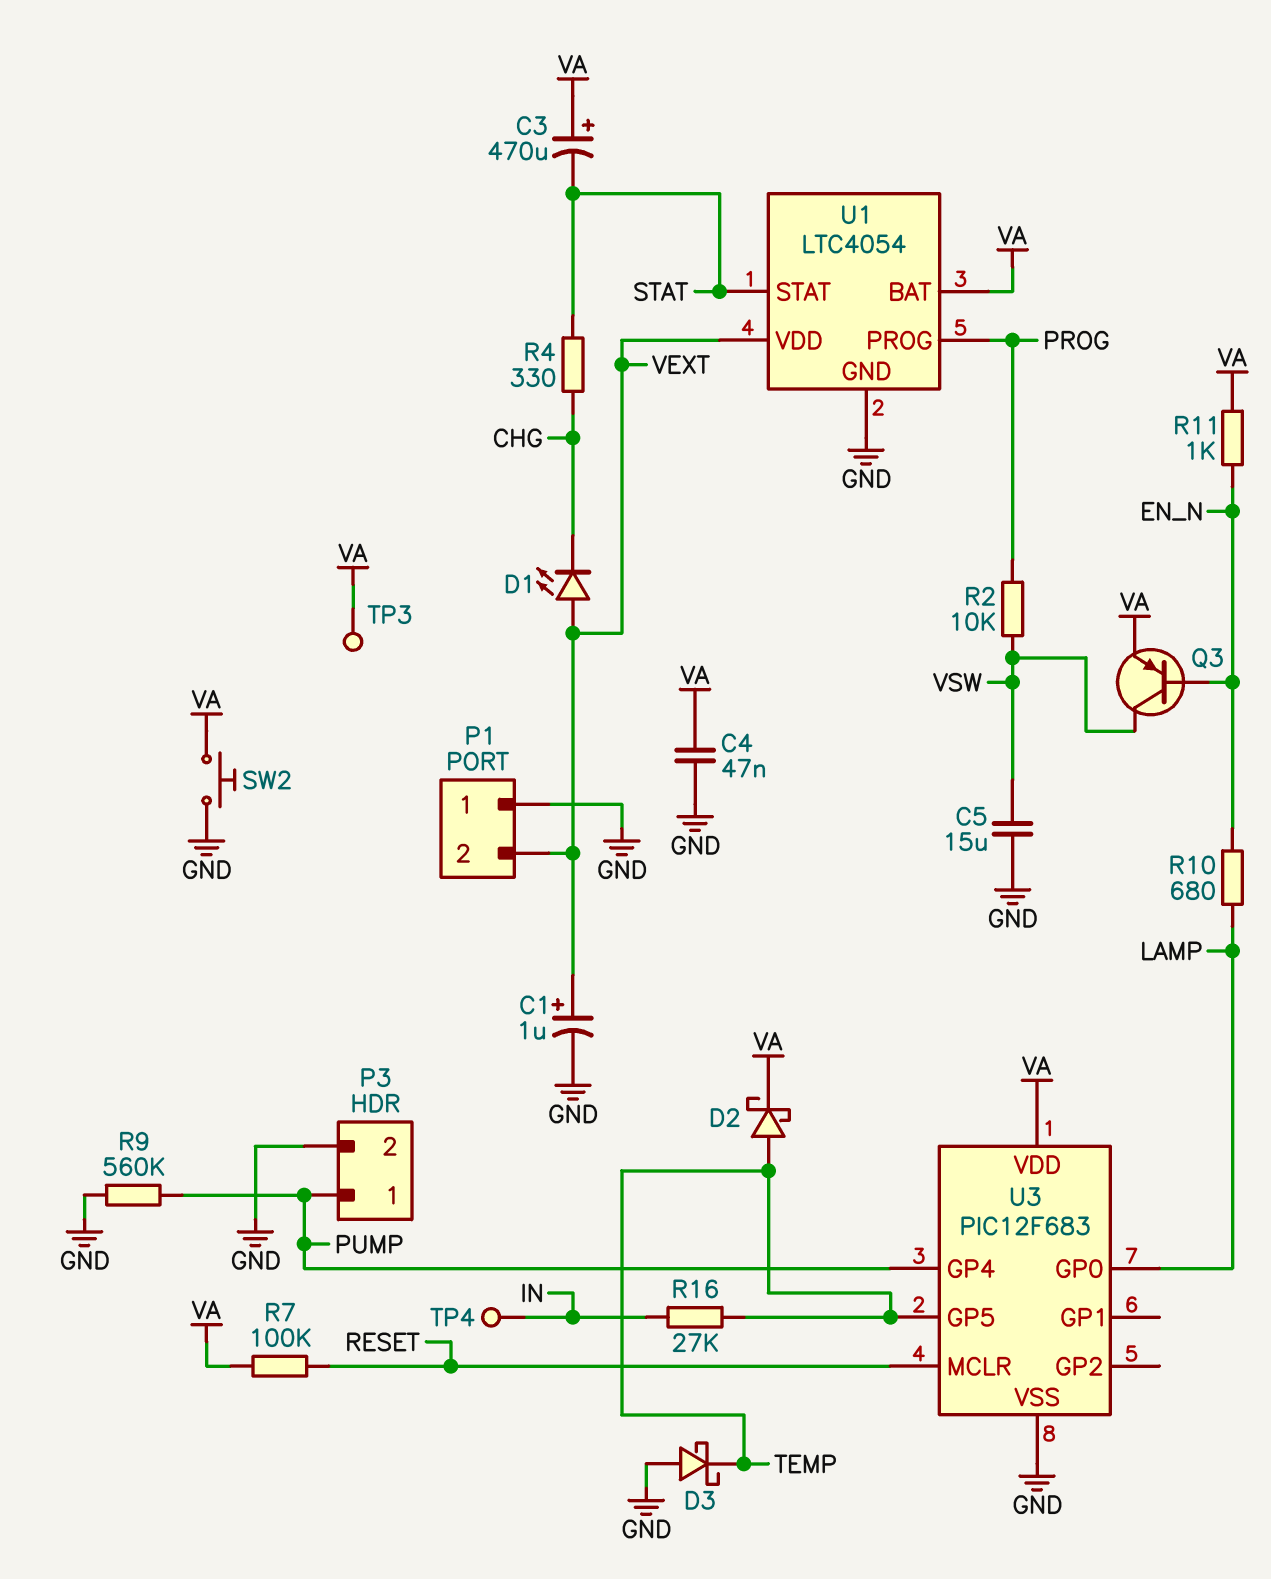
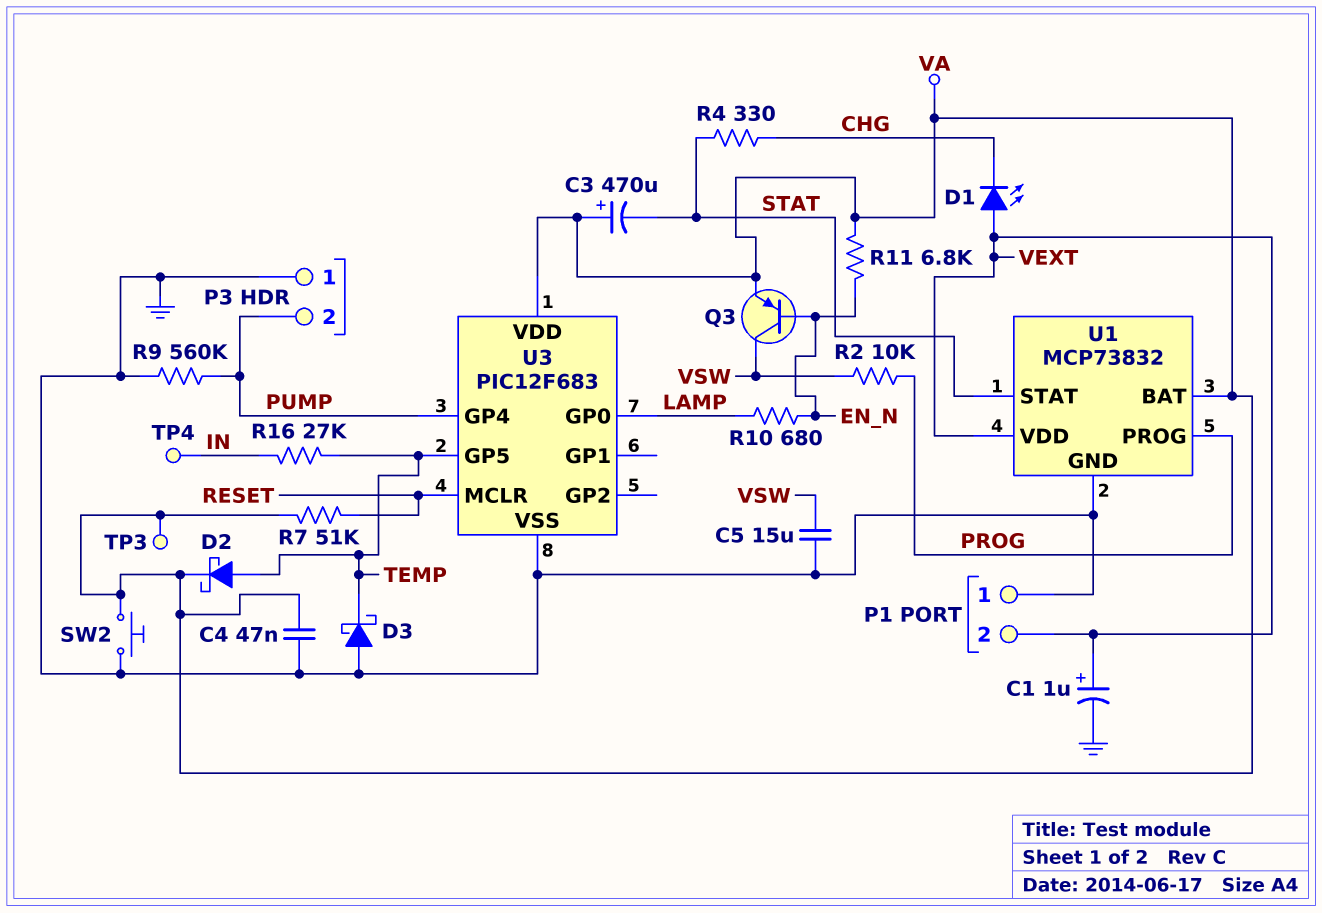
P3 pin 1: PUMP -> GND
P3 pin 2: GND -> PUMP
R7: 100k (RESET, VA) -> 51k (RESET, VA)
R11: 1k (EN_N, VA) -> 6.8k (EN_N, VA)
U1: LTC4054 -> MCP73832

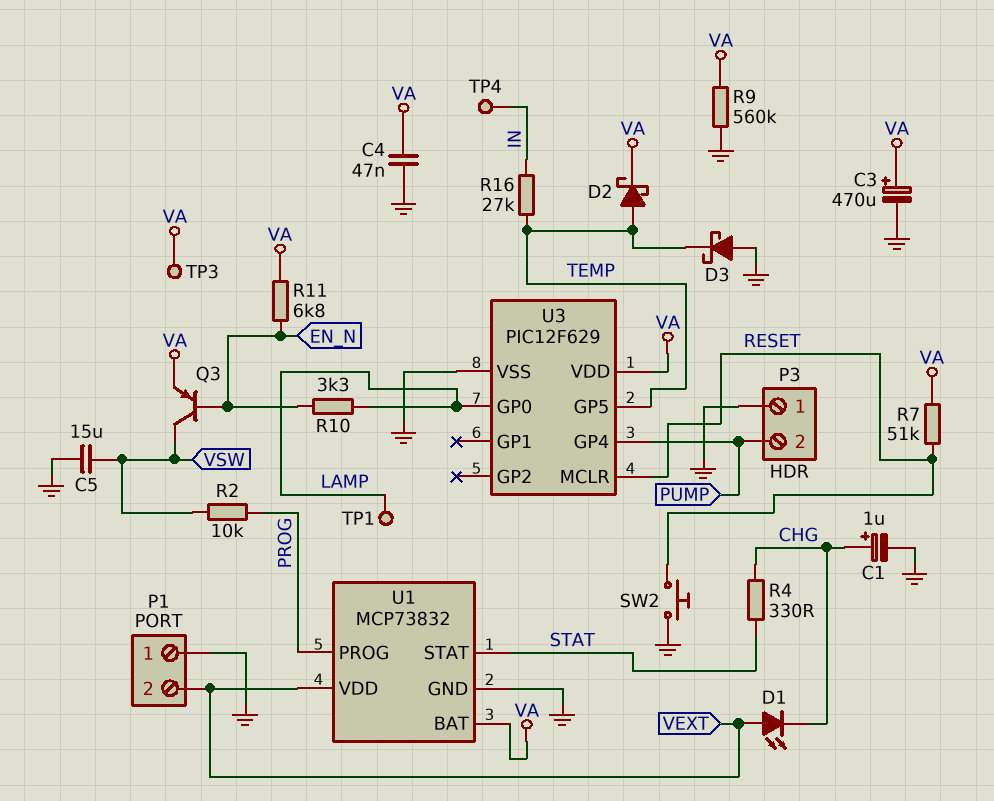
C1: 1uF (plus VEXT, minus GND) -> 1uF (plus CHG, minus GND)
C3: 470uF (plus VA, minus STAT) -> 470uF (plus VA, minus GND)
R9: 560k (GND, PUMP) -> 560k (GND, VA)
R10: 680 (EN_N, LAMP) -> 3.3k (EN_N, LAMP)
SW2: button (GND, VA) -> button (GND, RESET)
TP1: none -> test point (LAMP)
U3: PIC12F683 -> PIC12F629

